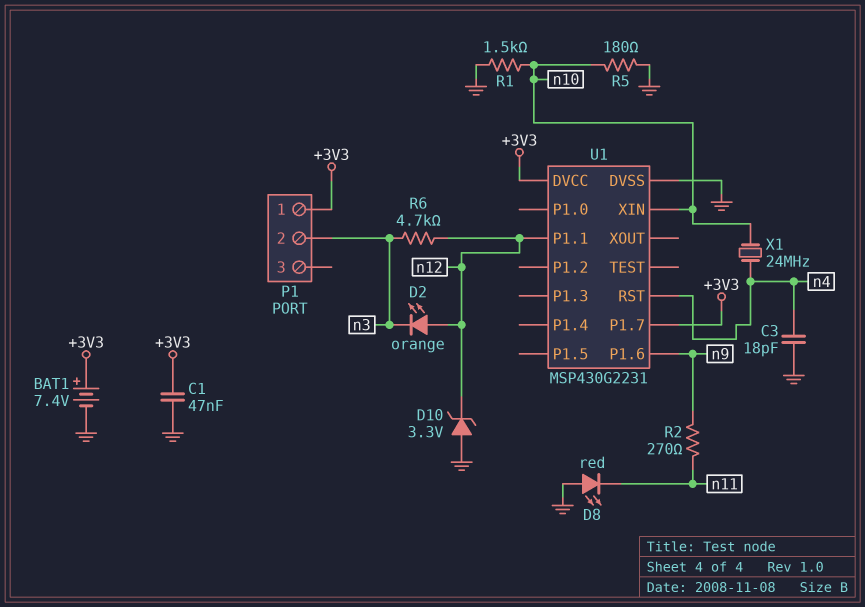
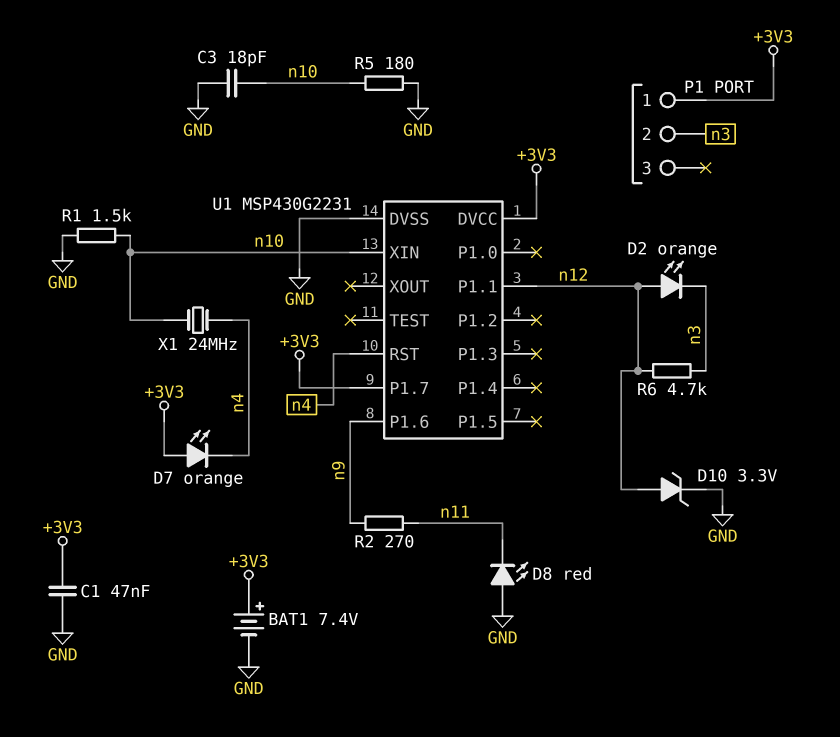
C3: 18pF (GND, n4) -> 18pF (GND, n10)
D7: none -> LED orange (A +3V3, K n4)
D10: zener 3.3V (A GND, K n12) -> zener 3.3V (A n12, K GND)

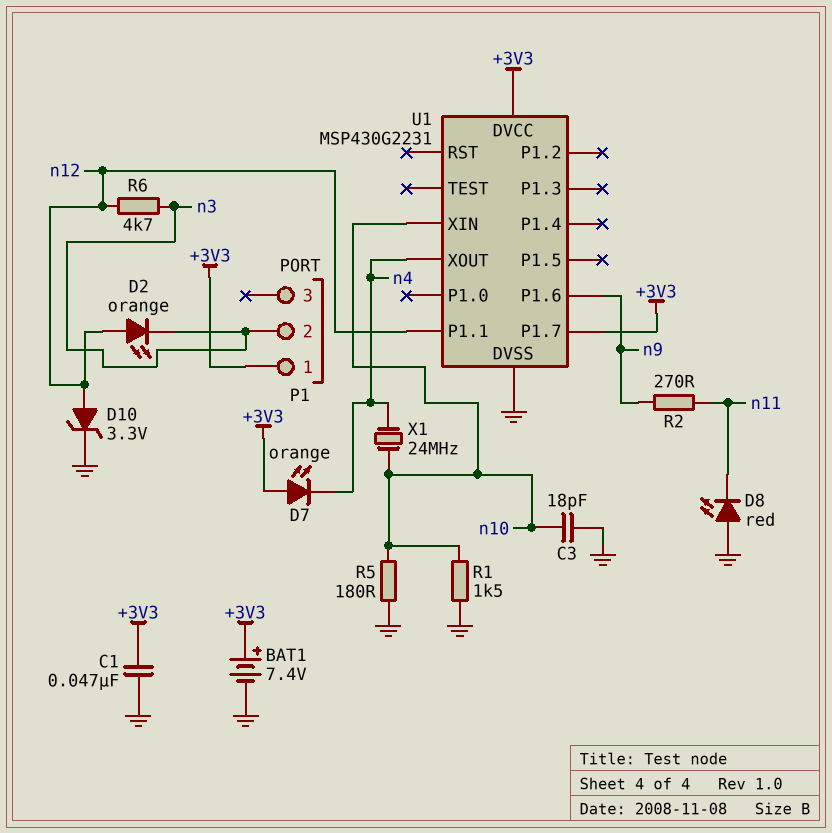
U1 pin RST: n4 -> none
U1 pin XOUT: none -> n4

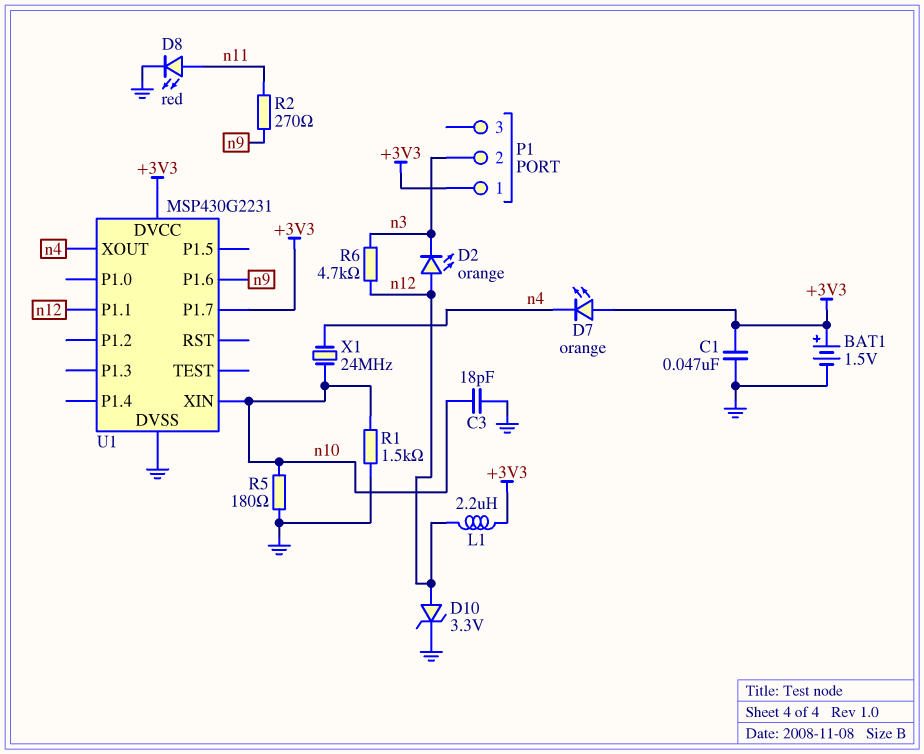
BAT1: 7.4V (plus +3V3, minus GND) -> 1.5V (plus +3V3, minus GND)
D8: LED red (A GND, K n11) -> LED red (A n11, K GND)
L1: none -> 2.2uH (+3V3, n12)

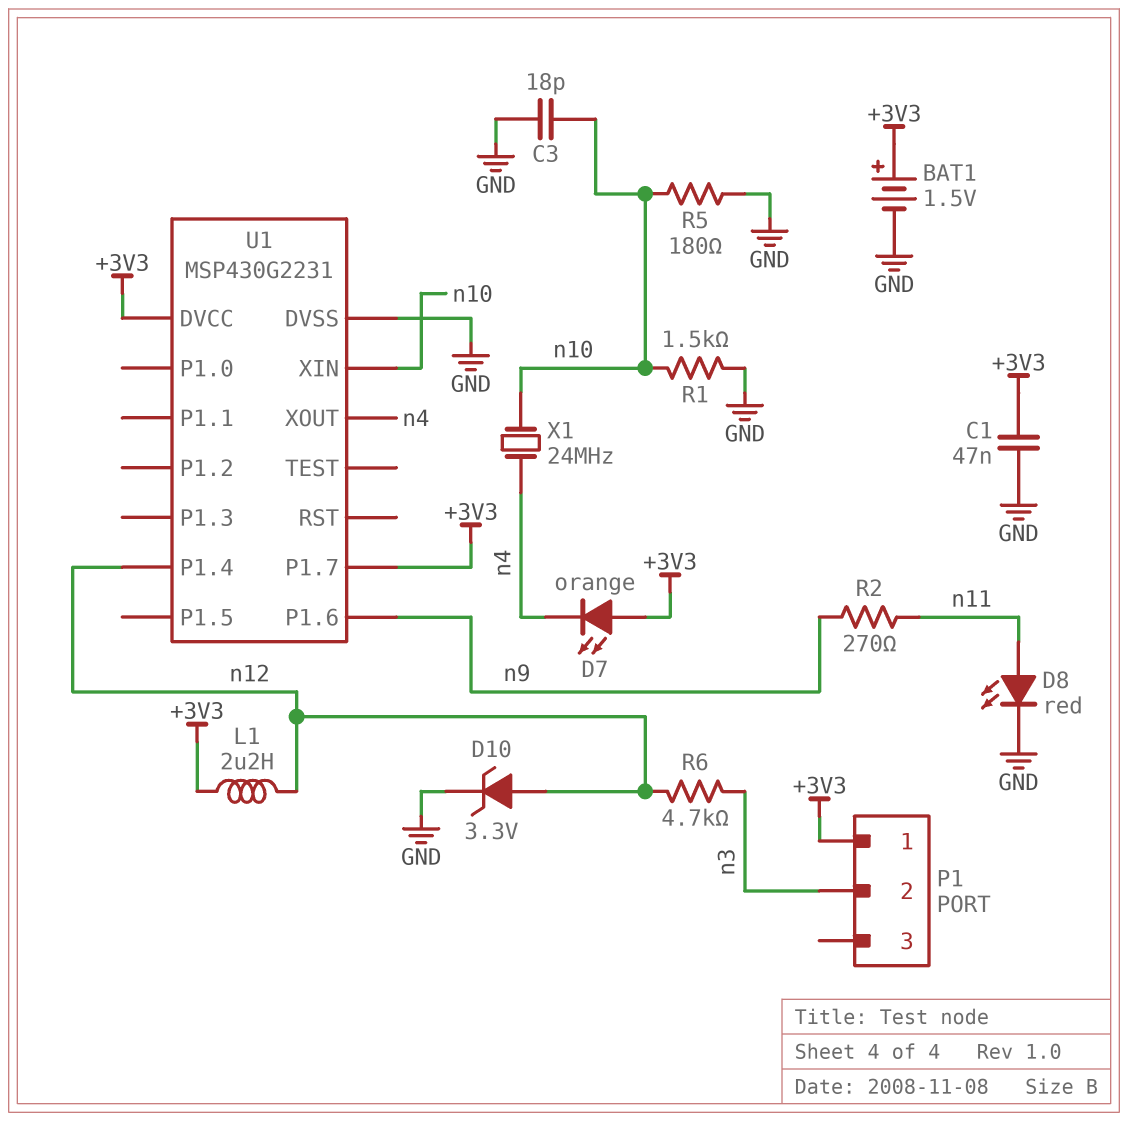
D2: LED orange (A n12, K n3) -> none
U1 pin P1.1: n12 -> none
U1 pin P1.4: none -> n12

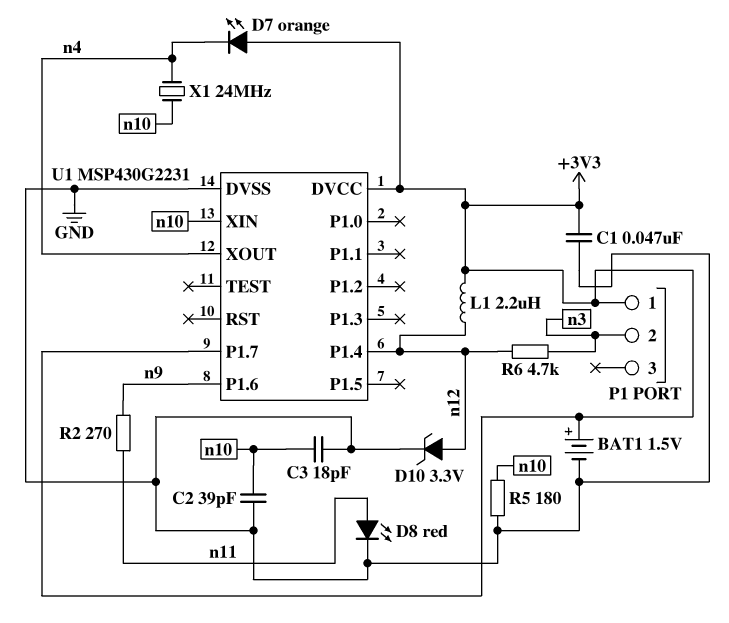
C2: none -> 39pF (GND, n10)
R1: 1.5k (GND, n10) -> none

